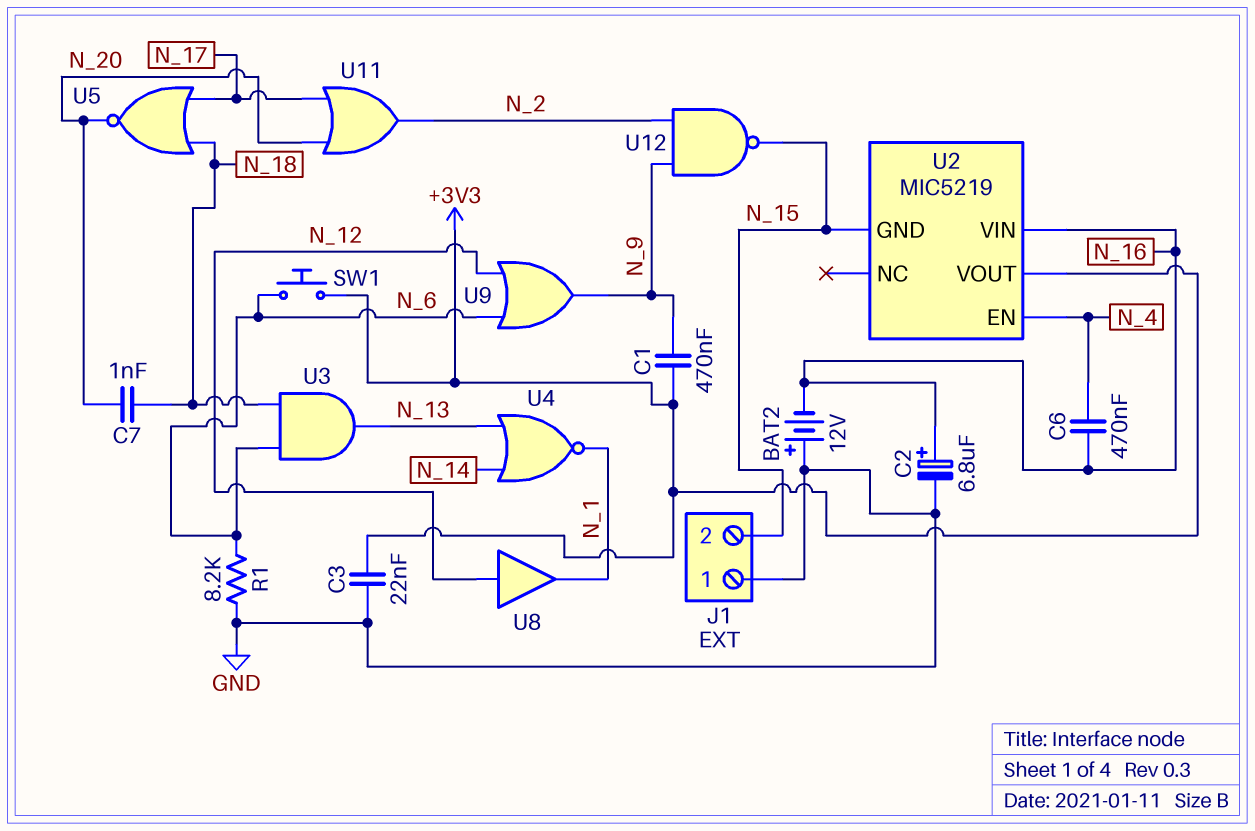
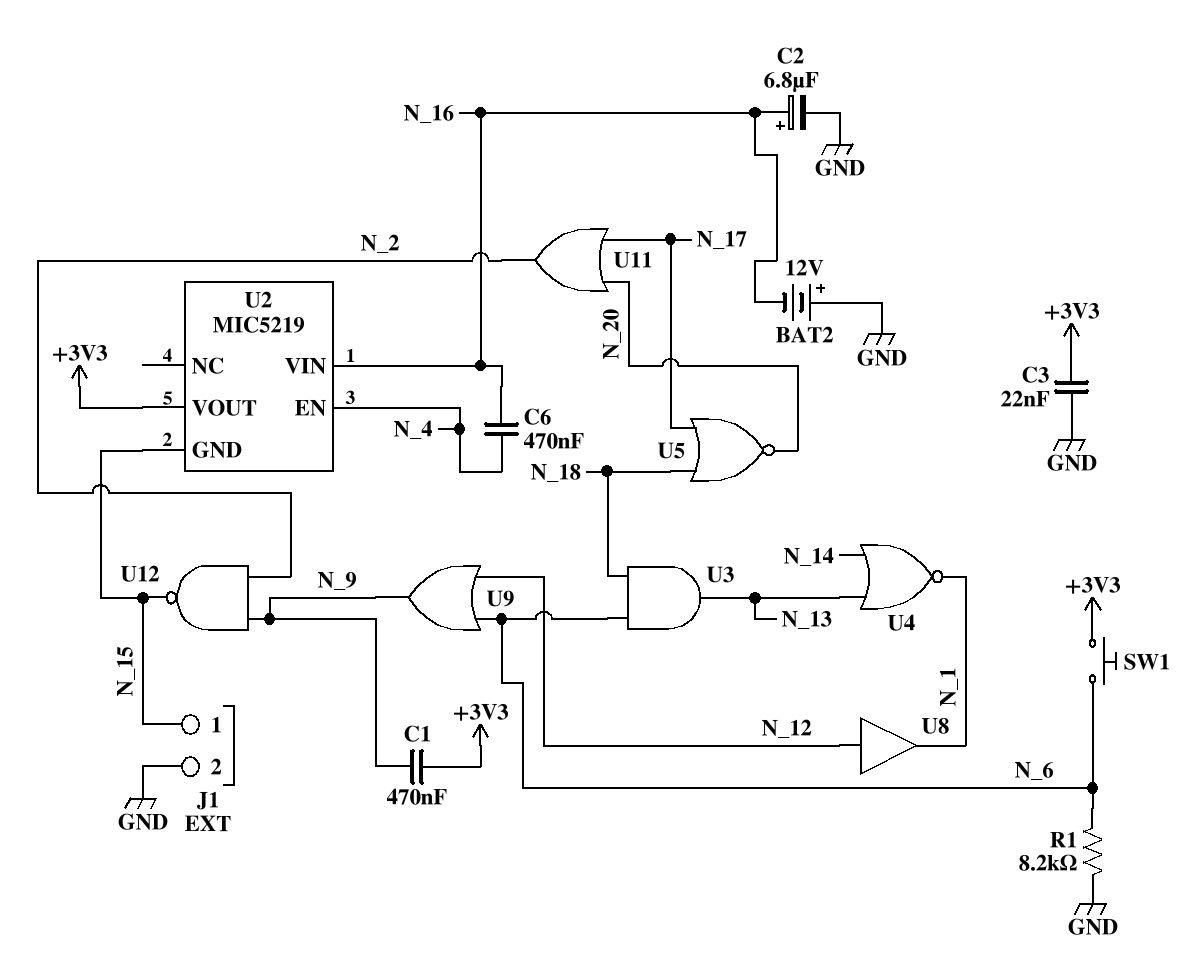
C7: 1nF (N_18, N_20) -> none
J1 pin 1: GND -> N_15
J1 pin 2: N_15 -> GND

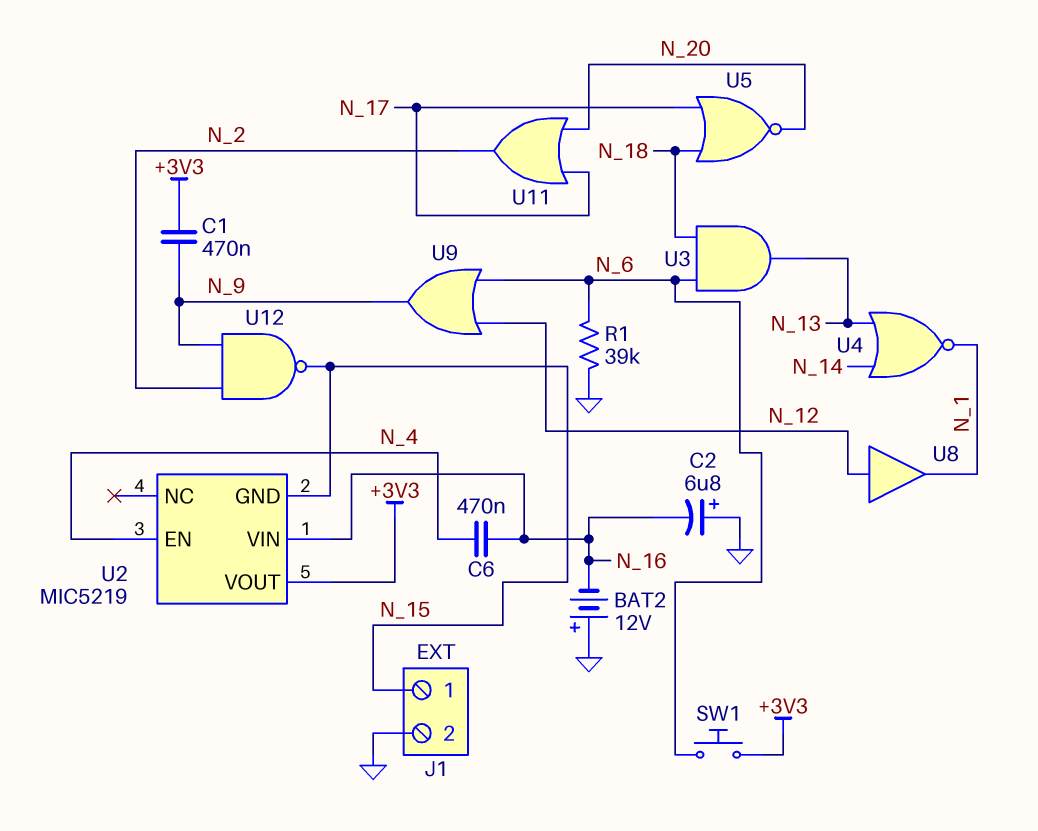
C2: 6.8uF (plus N_16, minus GND) -> 6.8uF (plus GND, minus N_16)
C3: 22nF (+3V3, GND) -> none
R1: 8.2k (GND, N_6) -> 39k (GND, N_6)

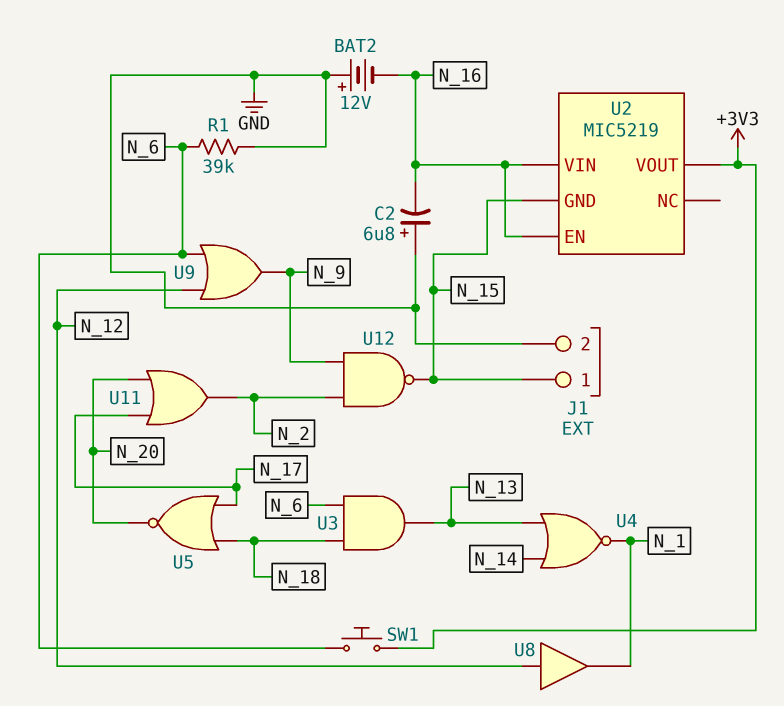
C1: 470nF (+3V3, N_9) -> none
C6: 470nF (N_4, N_16) -> none
U2 pin EN: N_4 -> N_16

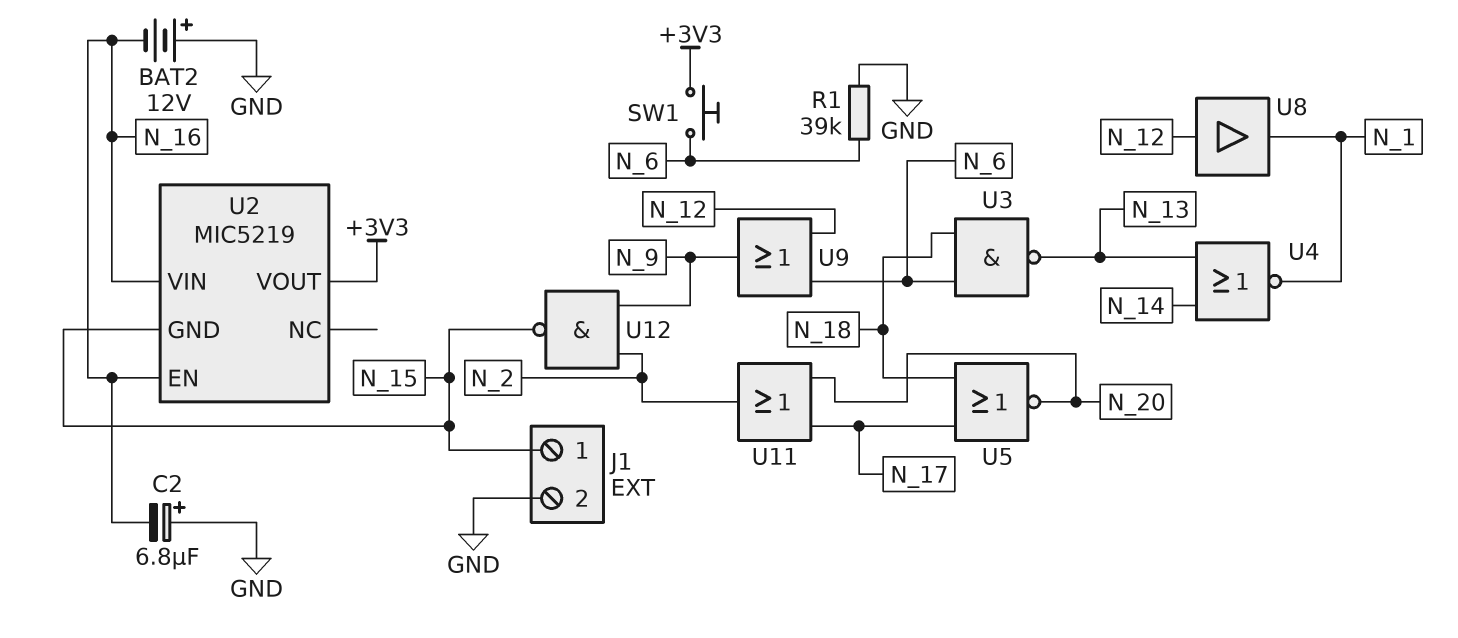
U3: AND (in N_6, in N_18, out N_13) -> NAND (in N_6, in N_18, out N_13)

